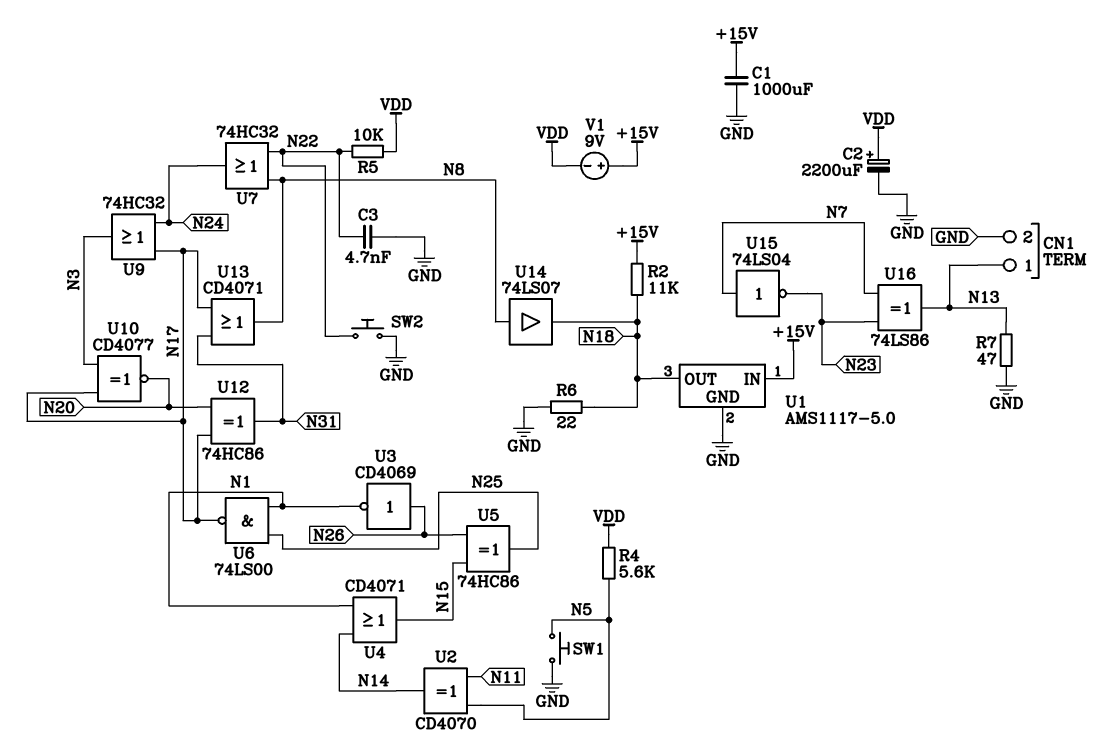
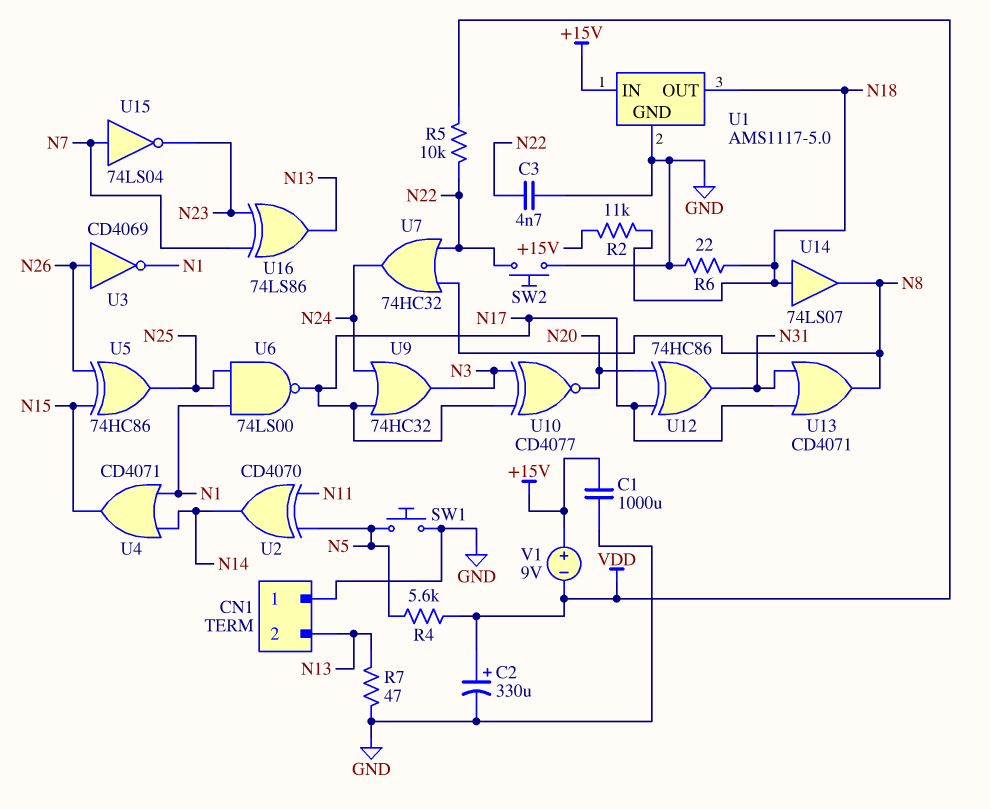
C2: 2200uF (plus VDD, minus GND) -> 330uF (plus VDD, minus GND)
CN1 pin 1: N13 -> GND
CN1 pin 2: GND -> N13
U14: buffer 74LS07 (in N8, out N18) -> buffer 74LS07 (in N18, out N8)

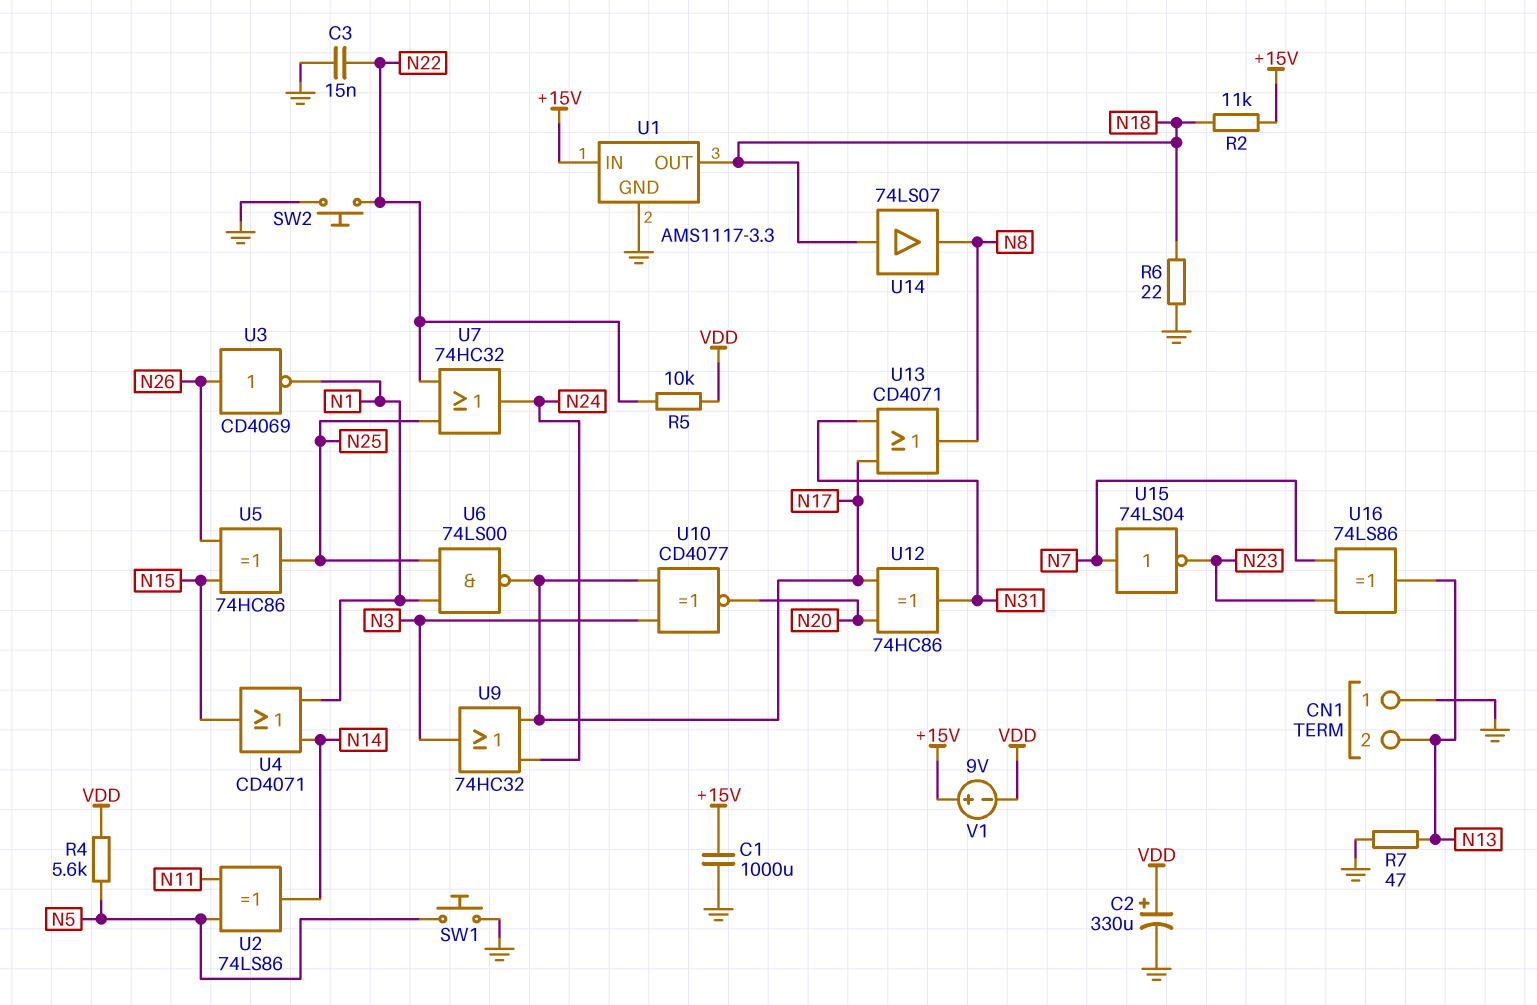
C3: 4.7nF (GND, N22) -> 15nF (GND, N22)
U1: AMS1117-5.0 -> AMS1117-3.3
U2: XOR CD4070 (in N5, in N11, out N14) -> XOR 74LS86 (in N5, in N11, out N14)
U7: OR 74HC32 (in N8, in N22, out N24) -> OR 74HC32 (in N22, in N25, out N24)

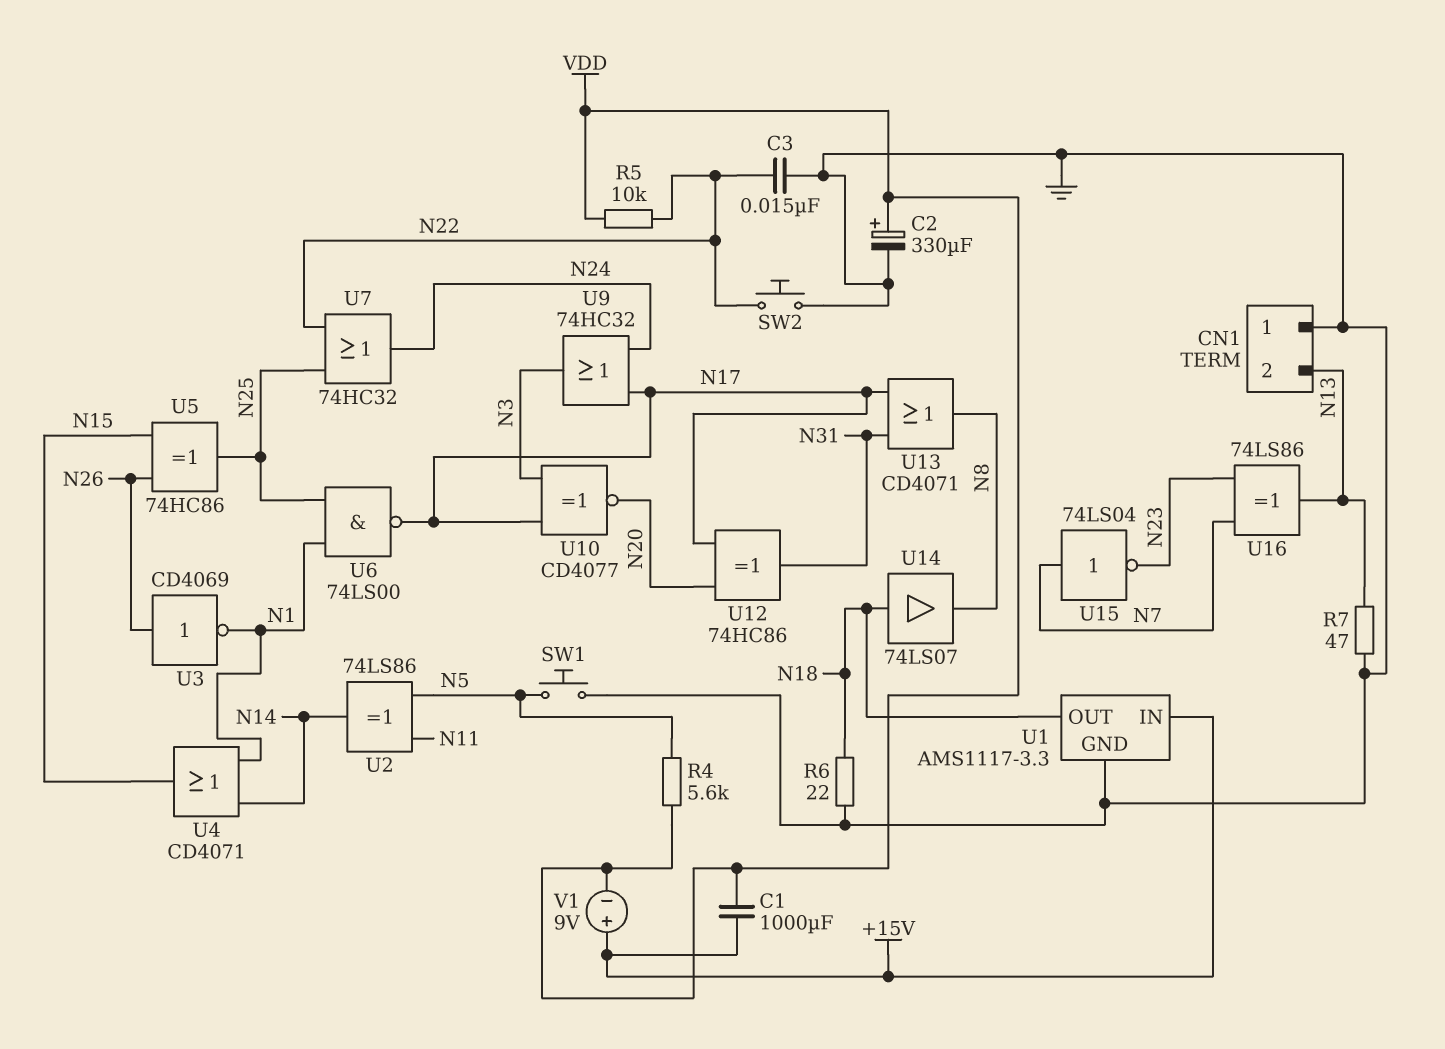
C1: 1000uF (+15V, GND) -> 1000uF (+15V, VDD)
R2: 11k (+15V, N18) -> none

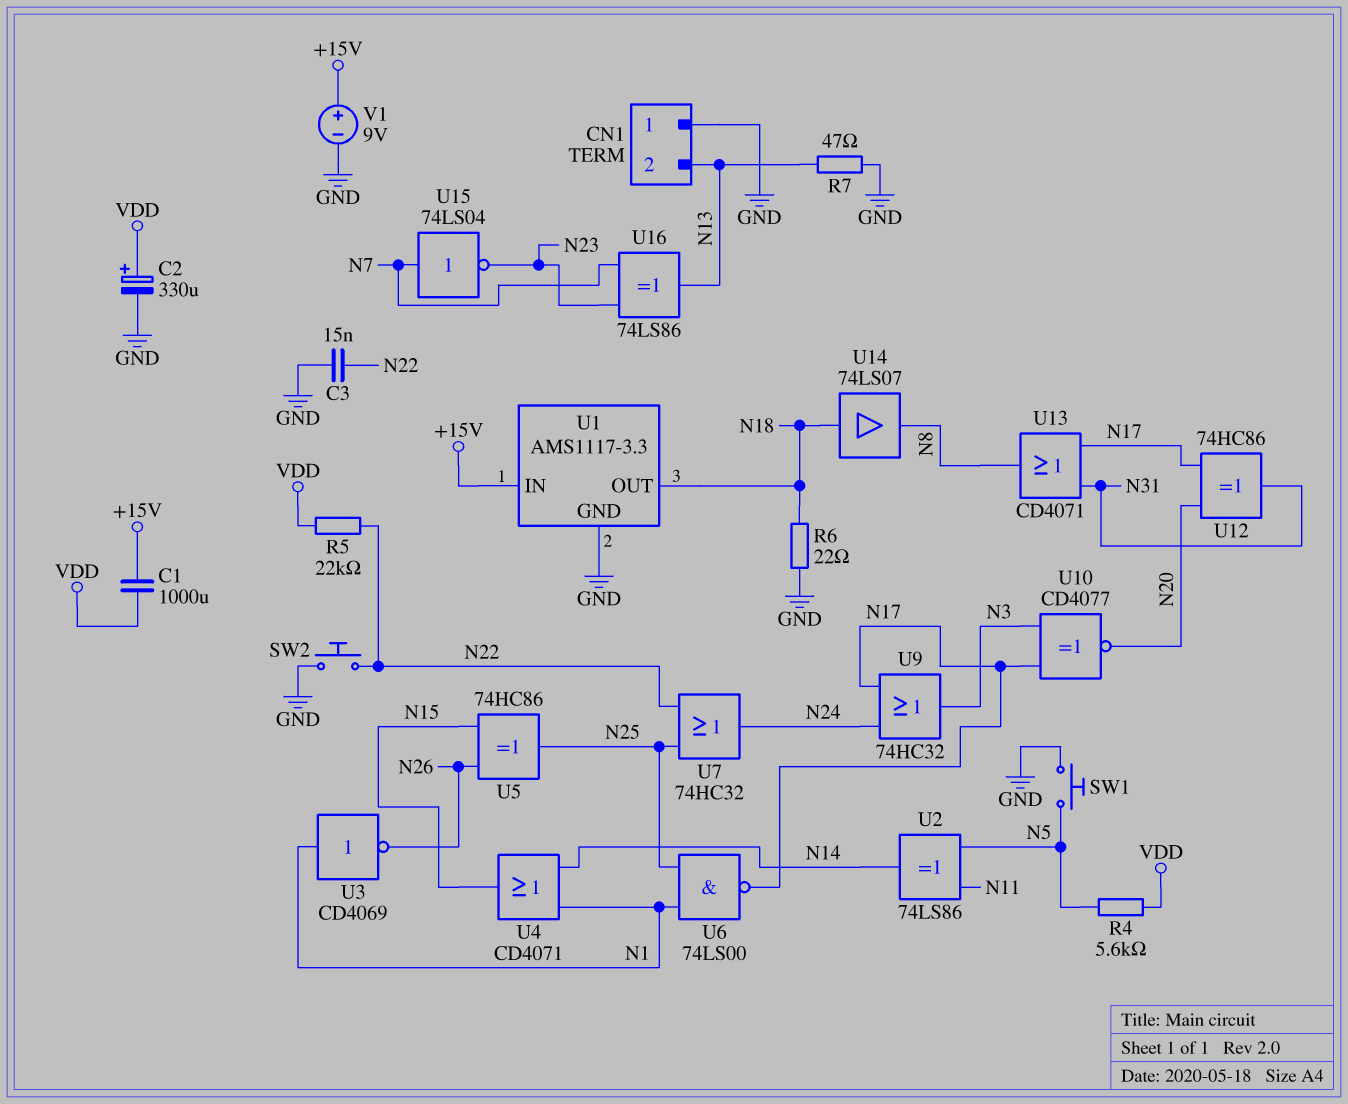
R5: 10k (N22, VDD) -> 22k (N22, VDD)
U3: NOT CD4069 (in N26, out N1) -> NOT CD4069 (in N1, out N26)
V1: 9V (plus +15V, minus VDD) -> 9V (plus +15V, minus GND)

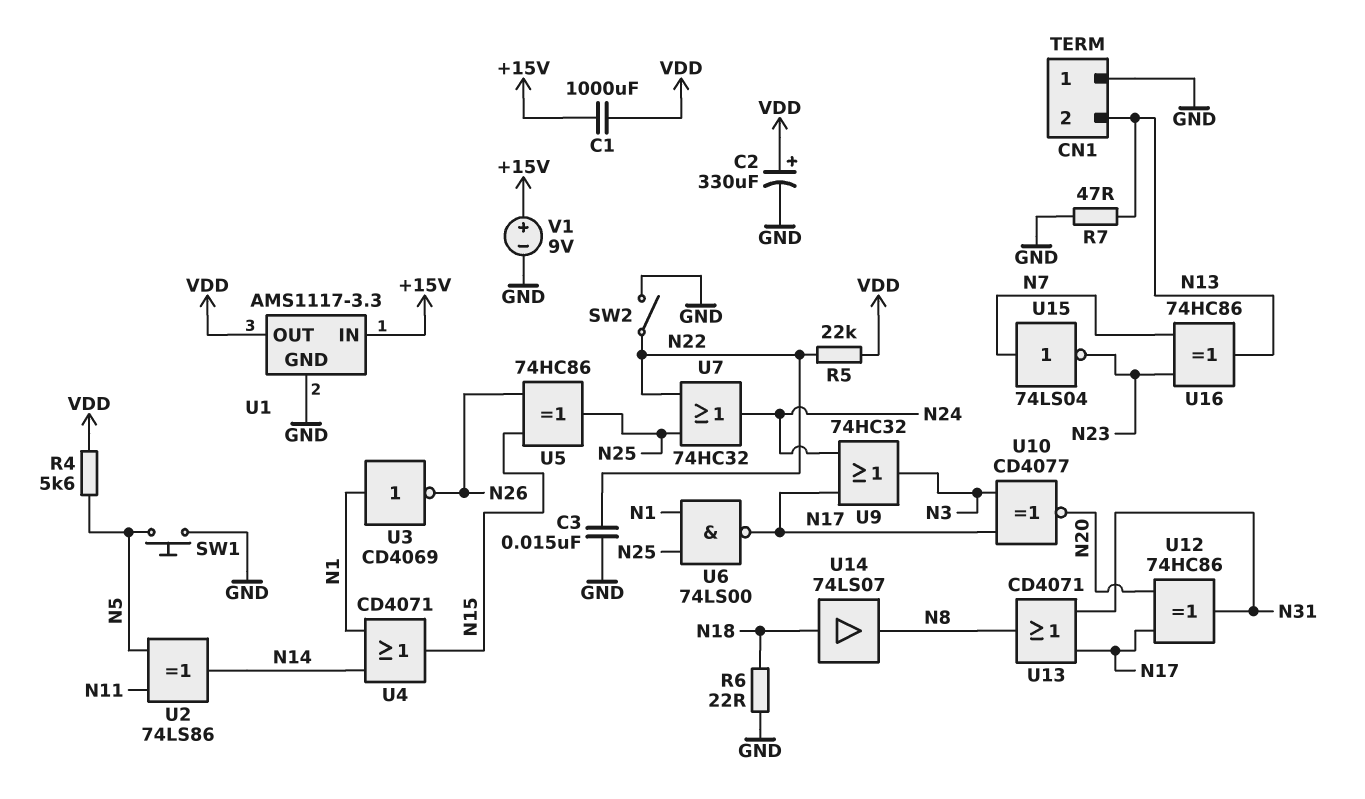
SW2: button (GND, N22) -> switch (GND, N22)
U1 pin OUT: N18 -> VDD
U16: XOR 74LS86 (in N7, in N23, out N13) -> XOR 74HC86 (in N7, in N23, out N13)

